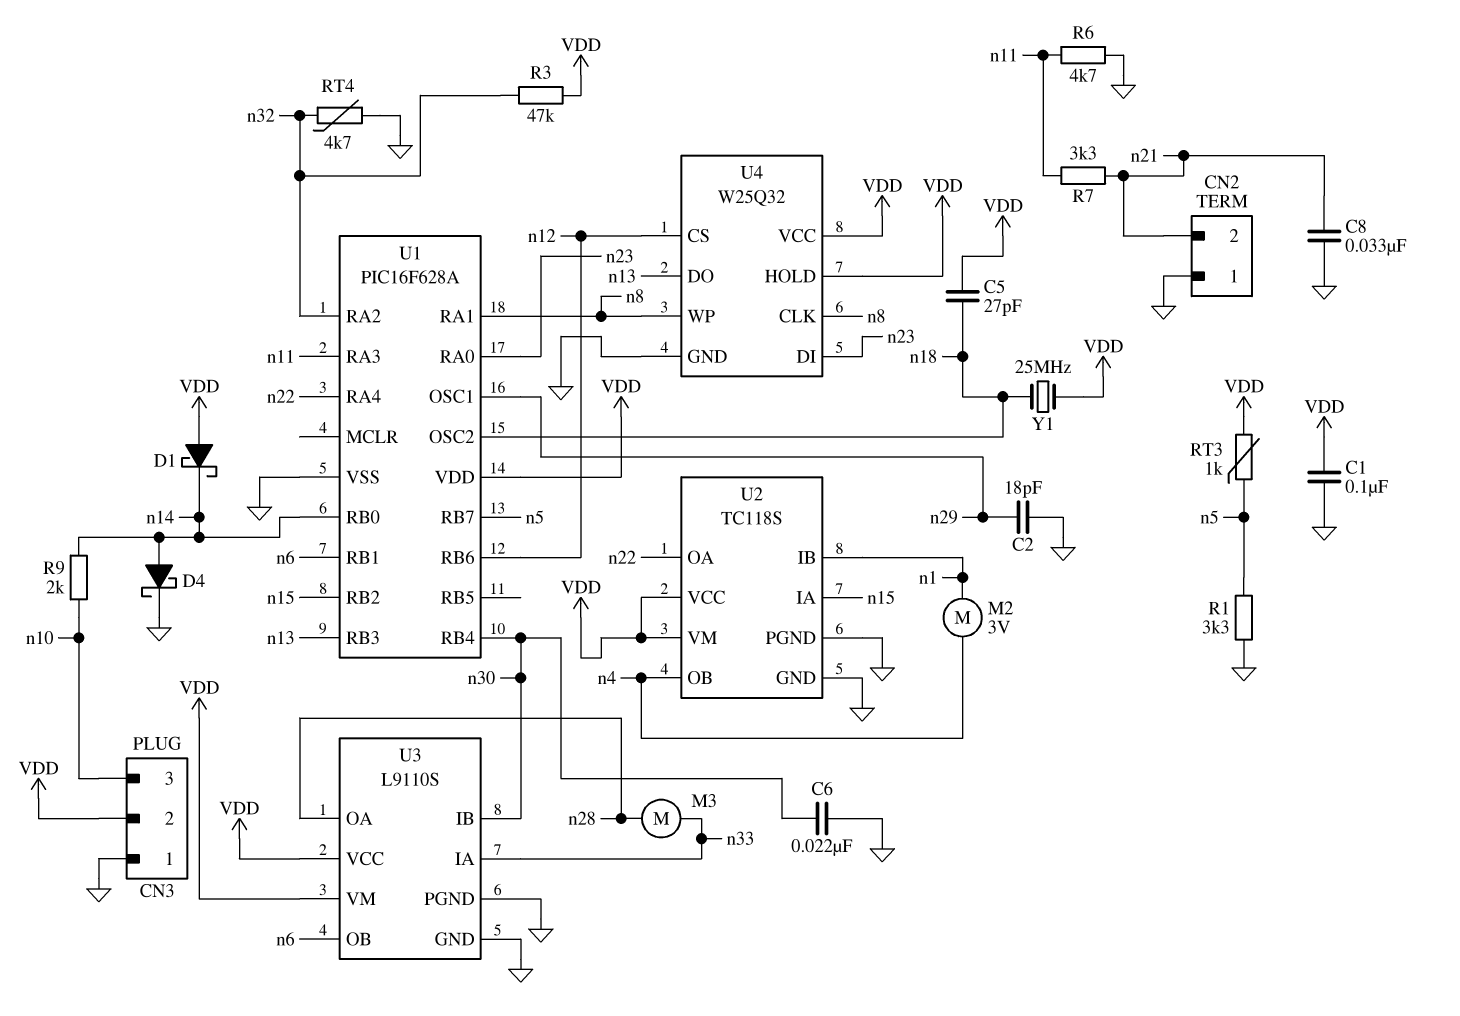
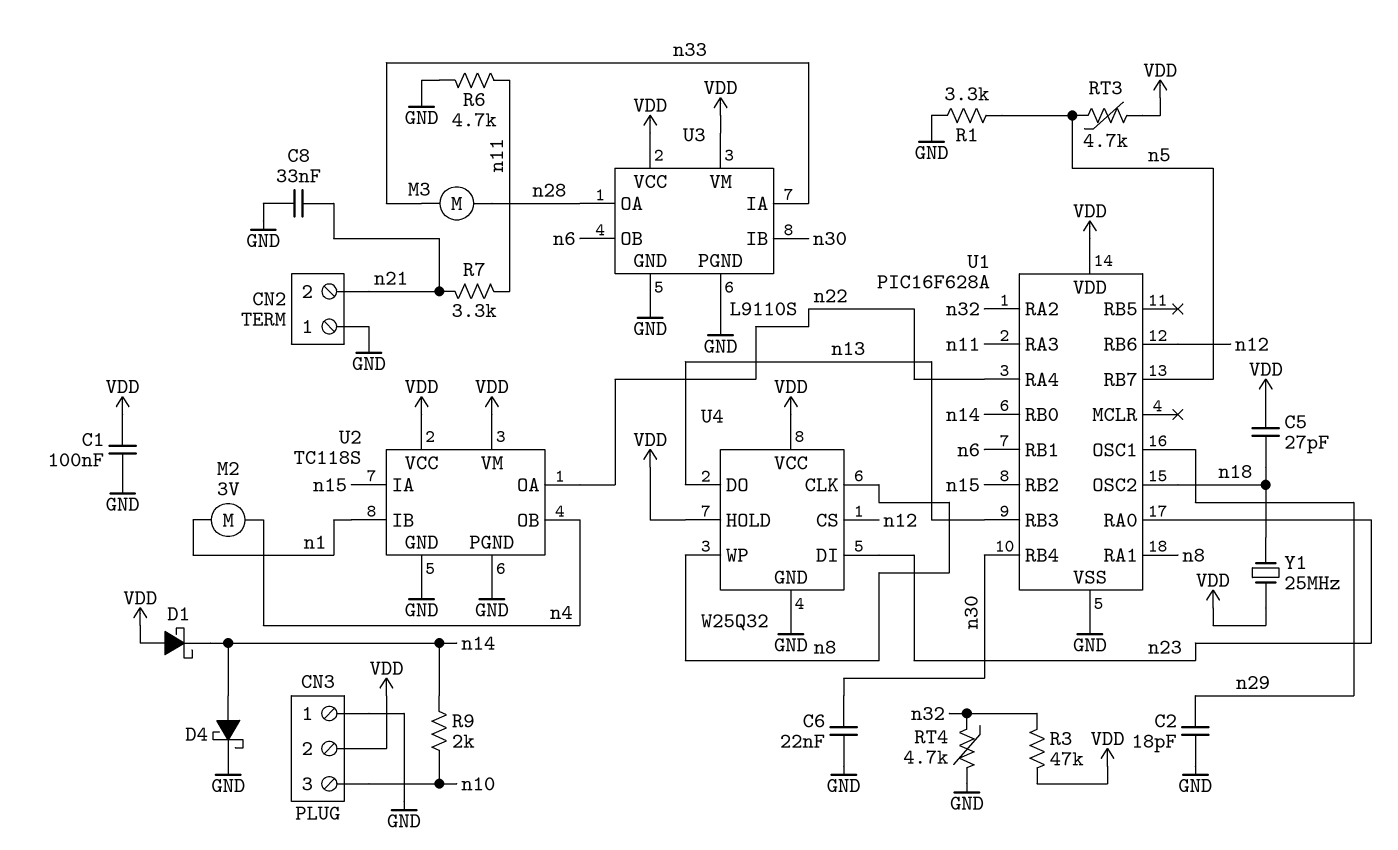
RT3: 1k (VDD, n5) -> 4.7k (VDD, n5)

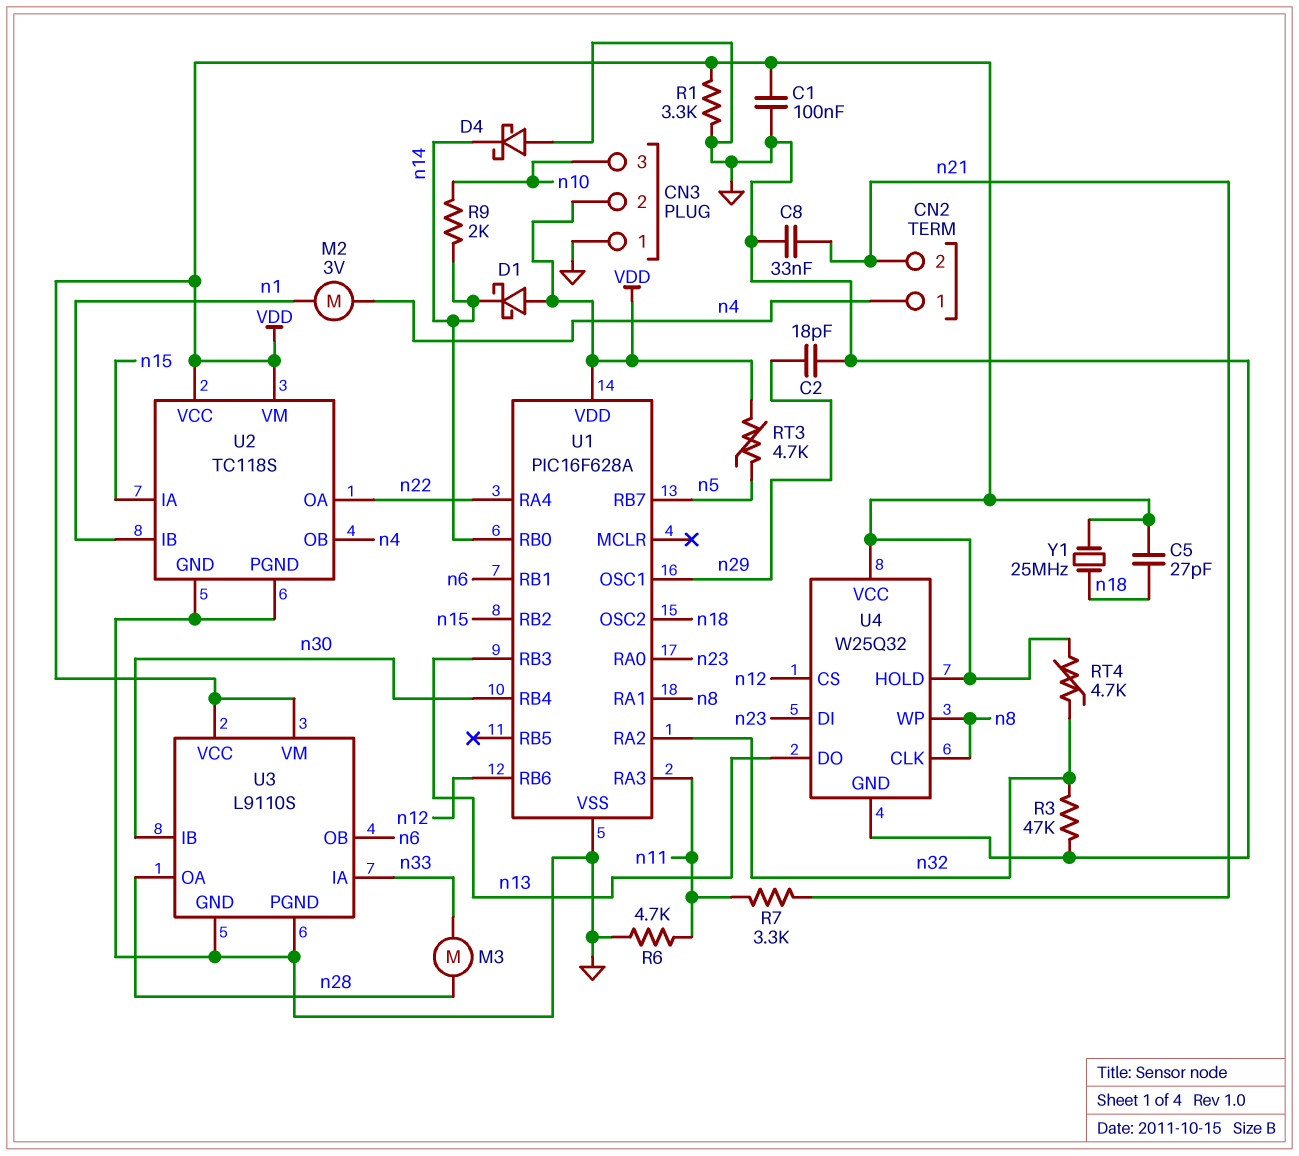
C6: 22nF (GND, n30) -> none
CN2 pin 1: GND -> n4
D4: schottky (A n14, K GND) -> schottky (A GND, K n14)
R1: 3.3k (GND, n5) -> 3.3k (GND, VDD)
R3: 47k (VDD, n32) -> 47k (GND, n32)
RT4: 4.7k (GND, n32) -> 4.7k (VDD, n32)

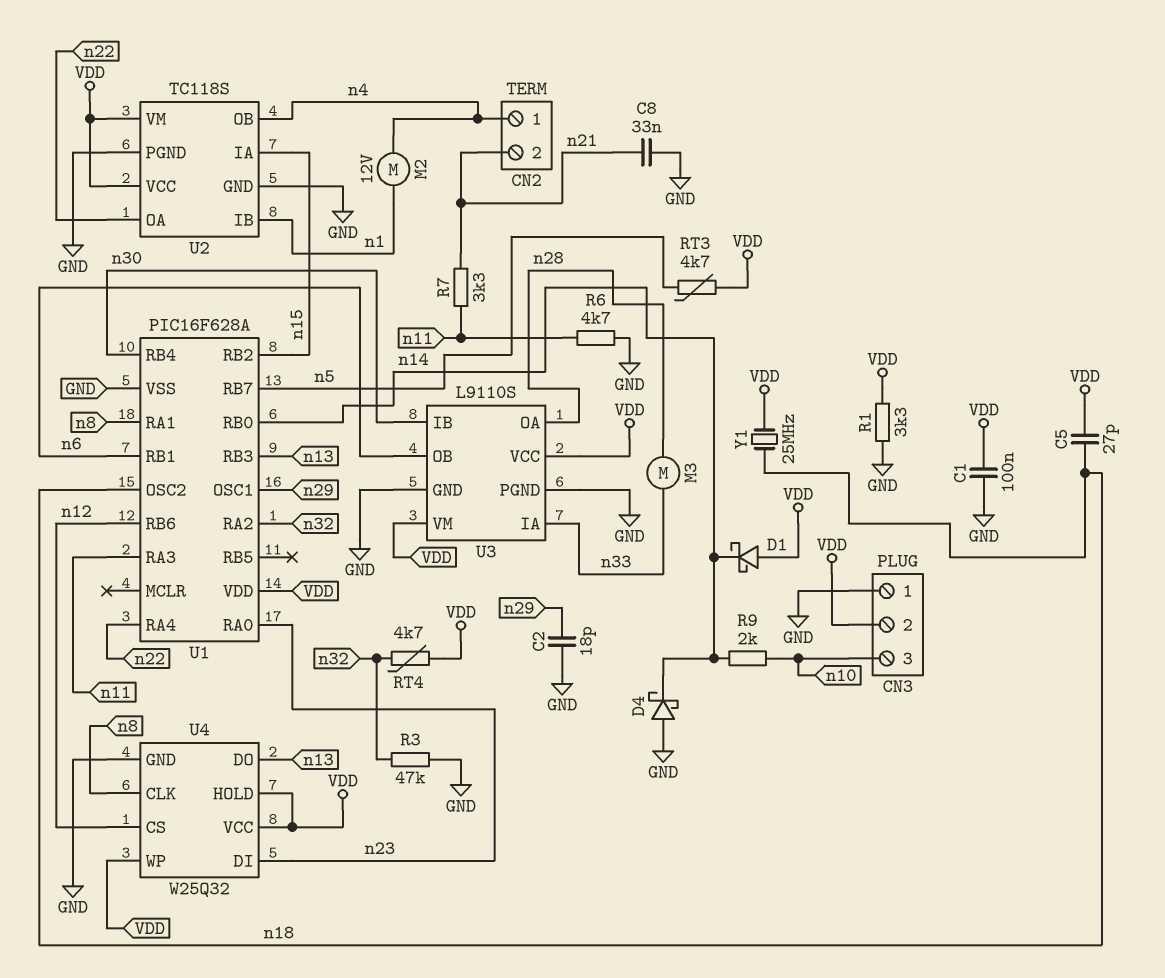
M2: motor 3V (n1, n4) -> motor 12V (n1, n4)
U4 pin WP: n8 -> VDD

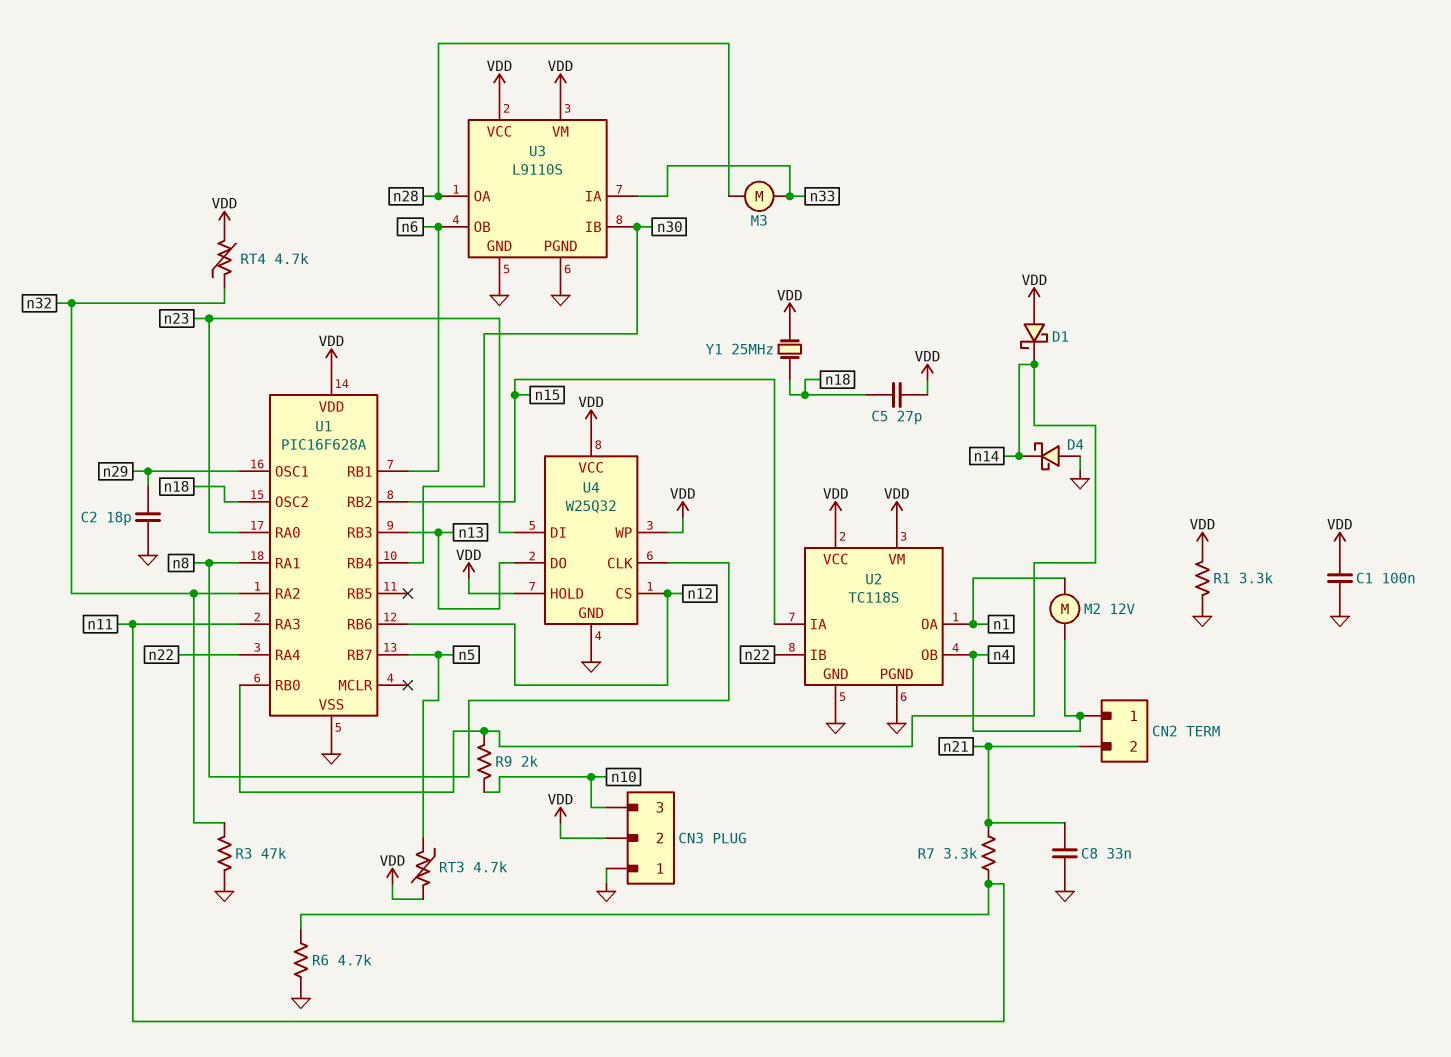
U2 pin IB: n1 -> n22
U2 pin OA: n22 -> n1

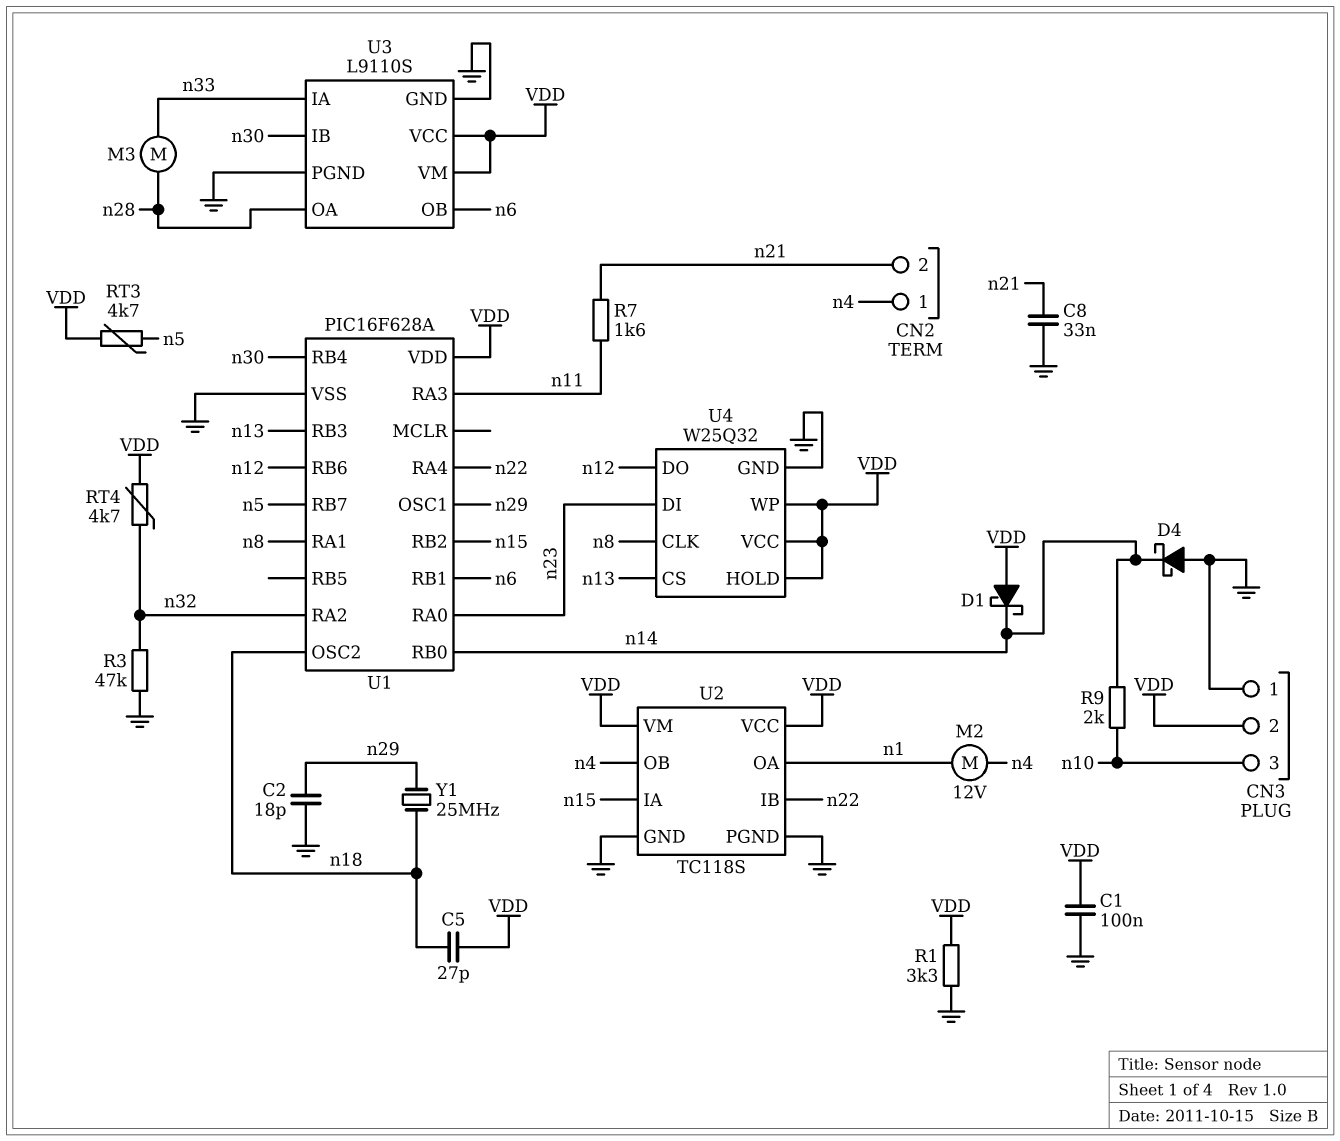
R6: 4.7k (GND, n11) -> none
R7: 3.3k (n11, n21) -> 1.6k (n11, n21)
U4 pin CS: n12 -> n13
U4 pin DO: n13 -> n12
Y1: 25MHz (VDD, n18) -> 25MHz (n18, n29)

